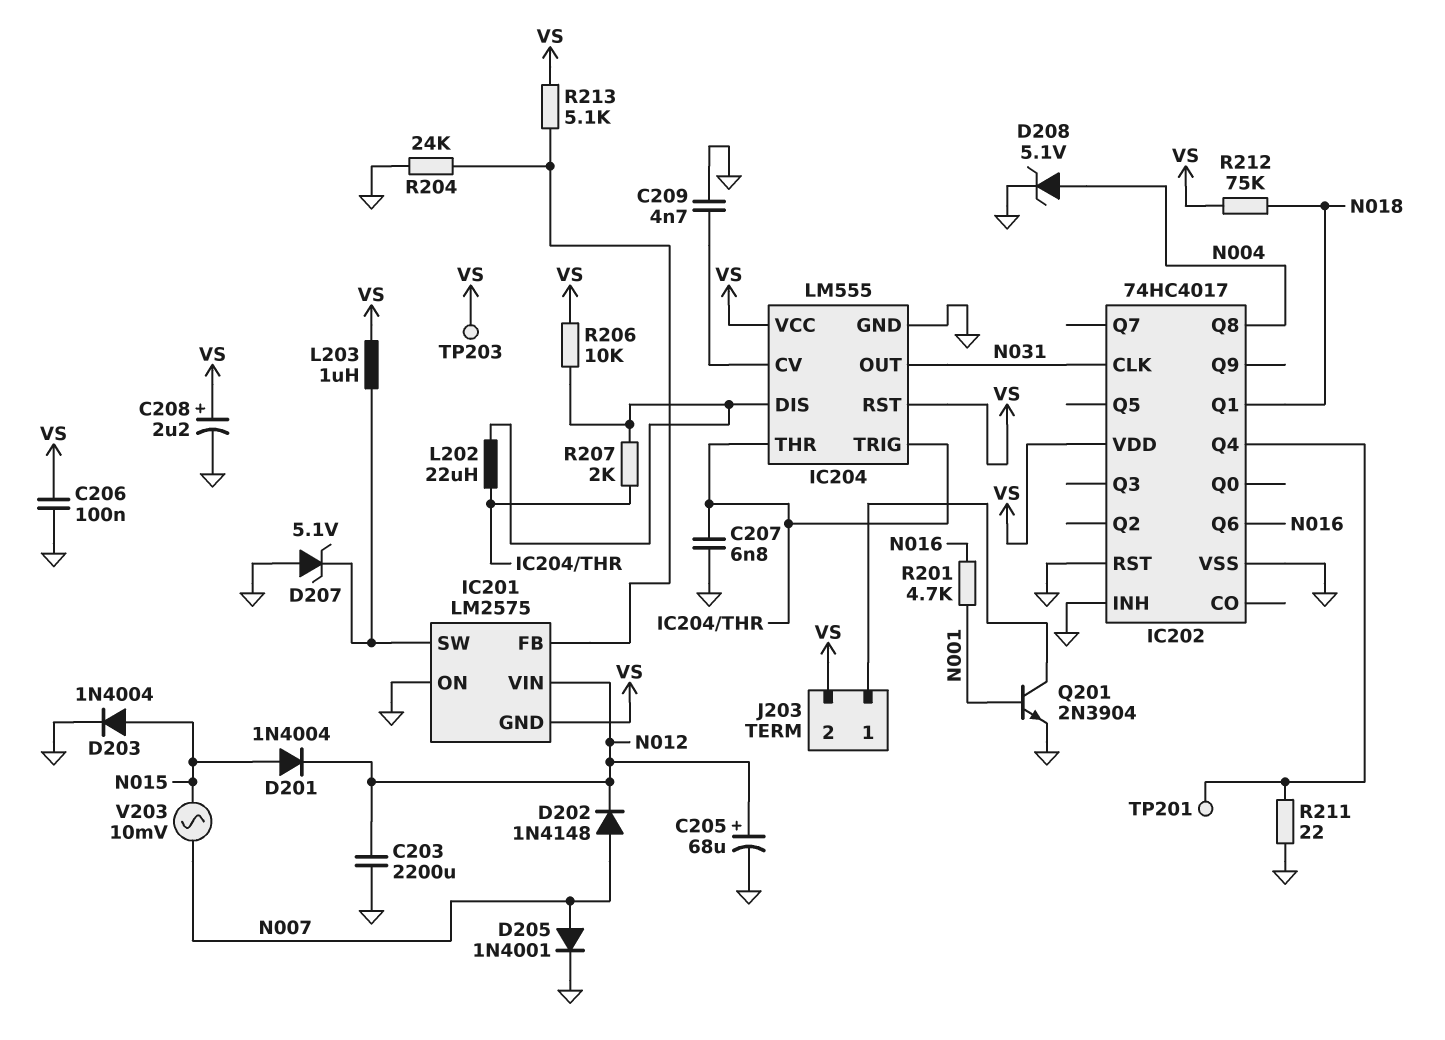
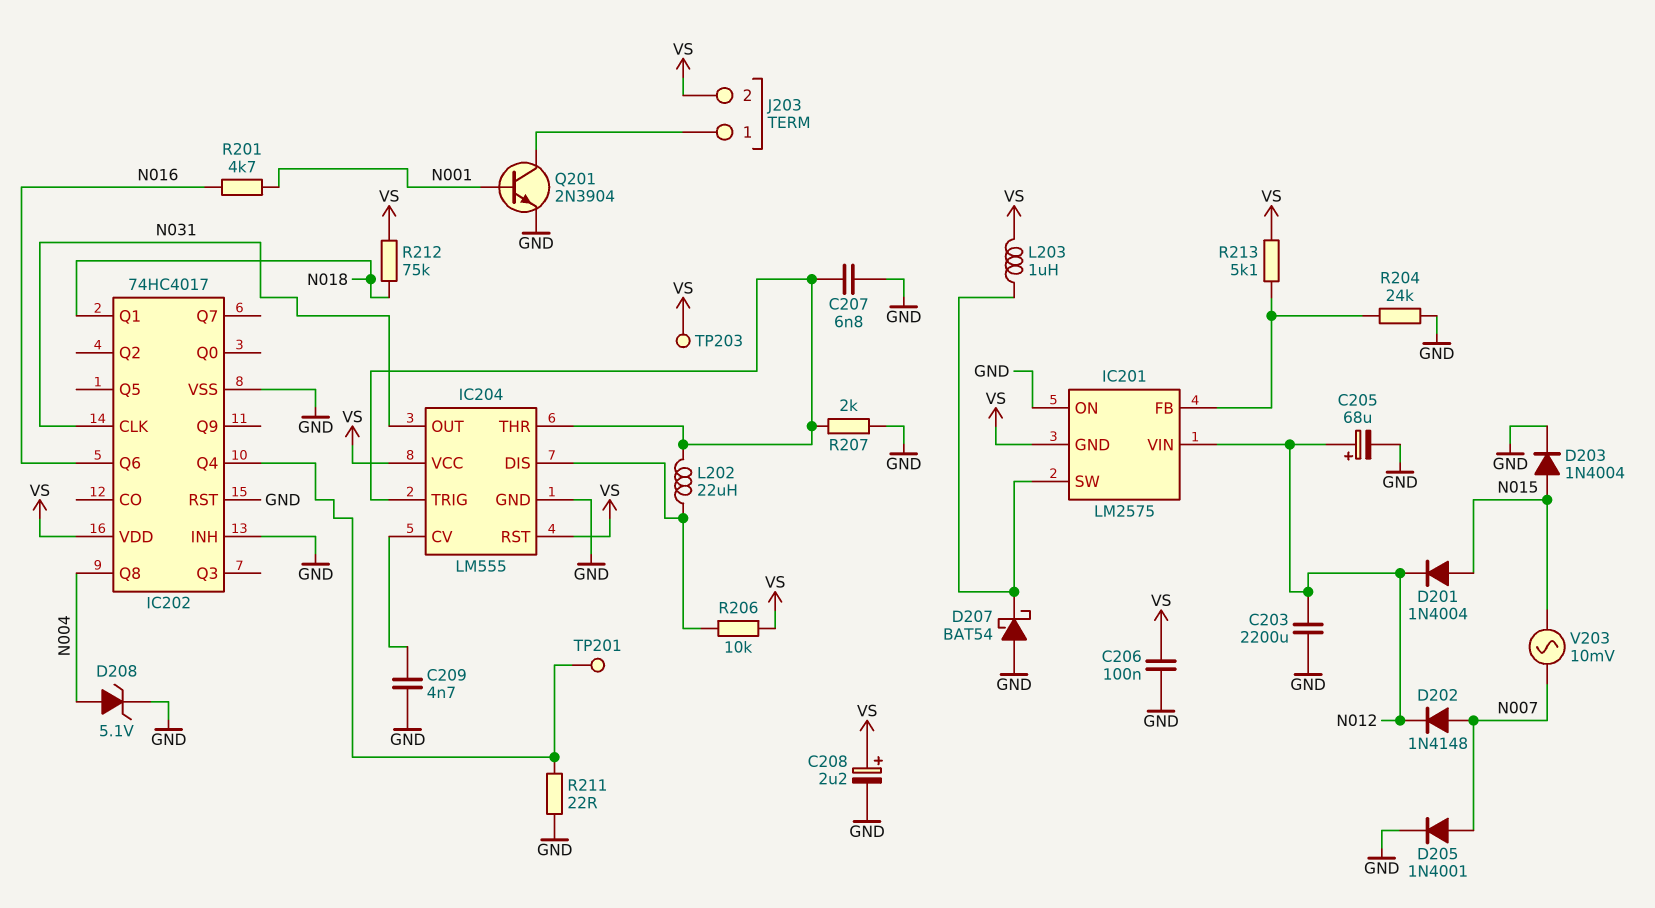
D207: zener 5.1V (A GND, K IC201/SW) -> schottky BAT54 (A GND, K IC201/SW)
R207: 2k (IC204/DIS, IC204/THR) -> 2k (GND, IC204/THR)

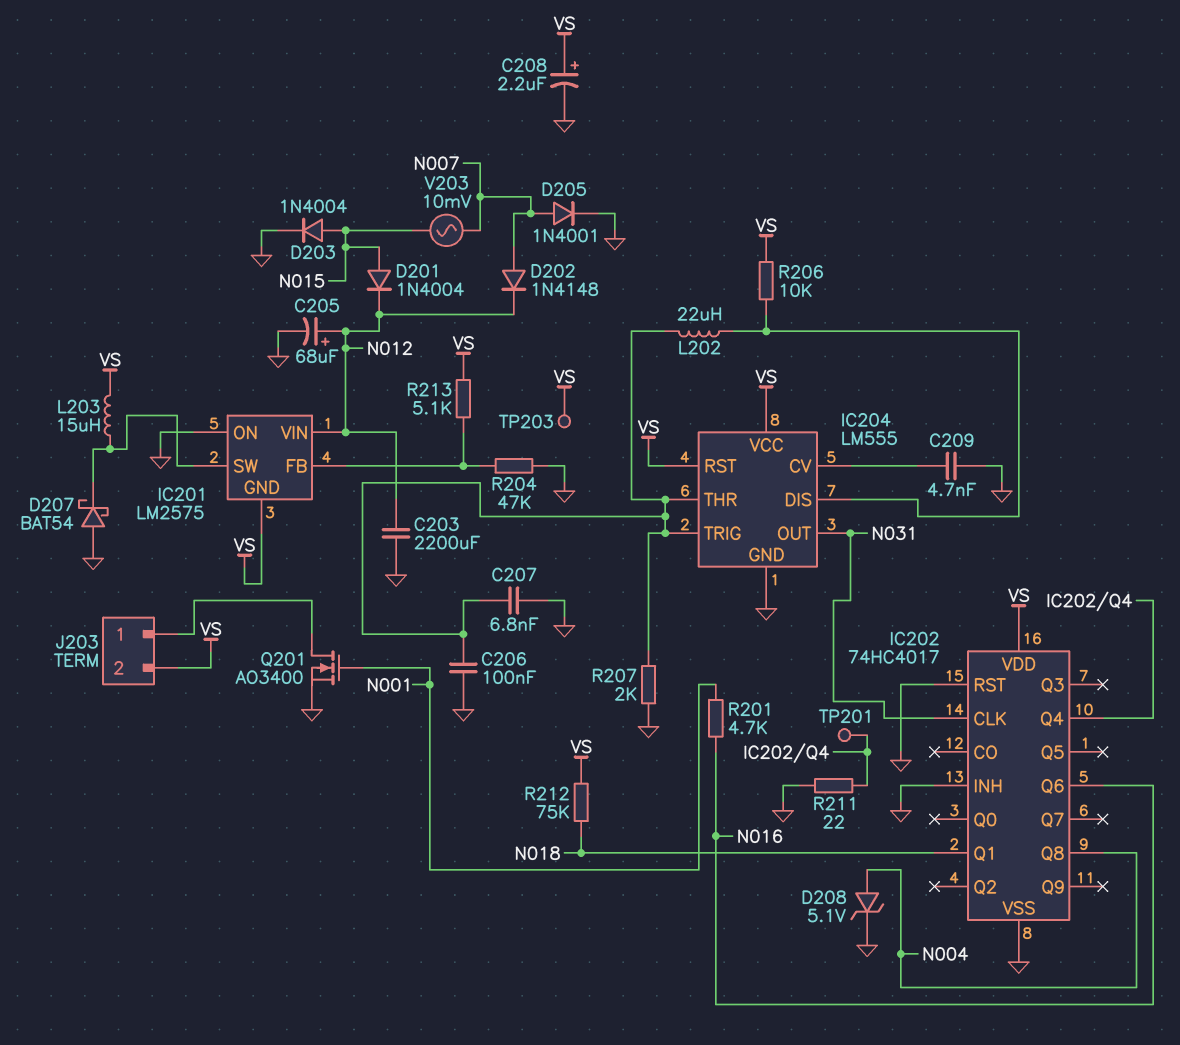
C206: 100nF (GND, VS) -> 100nF (GND, IC204/THR)
L203: 1uH (IC201/SW, VS) -> 15uH (IC201/SW, VS)
Q201: NPN 2N3904 (B N001, C J203/1, E GND) -> NMOS AO3400 (G N001, D J203/1, S GND)
R204: 24k (GND, IC201/FB) -> 47k (GND, IC201/FB)

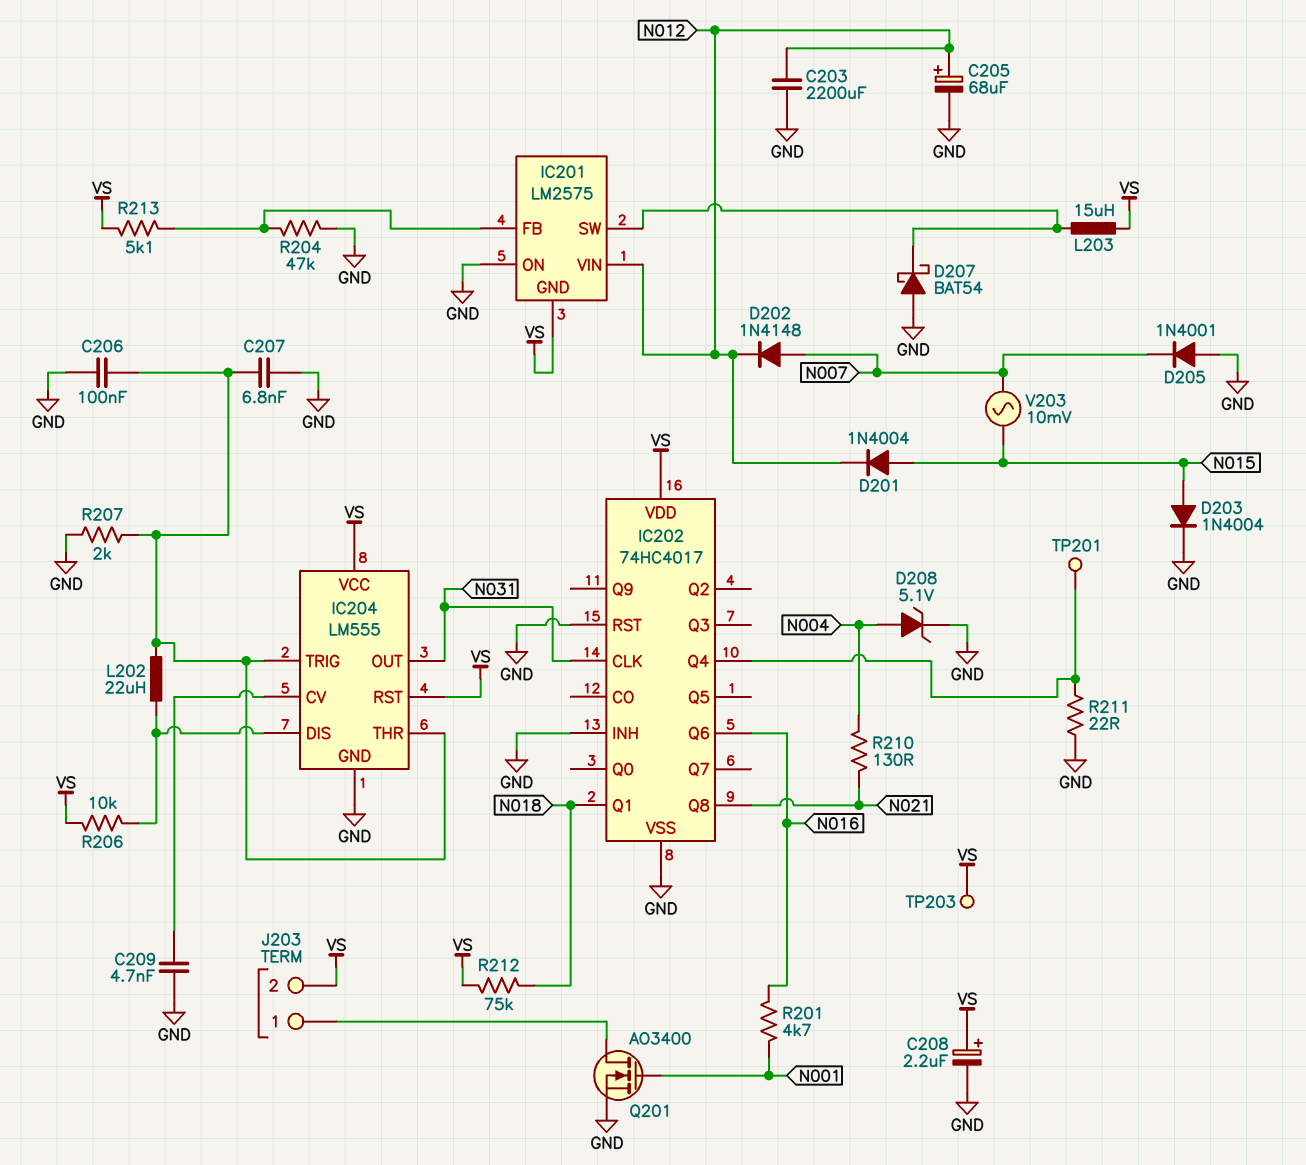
D205: diode 1N4001 (A N007, K GND) -> diode 1N4001 (A GND, K N007)
IC202 pin Q8: N004 -> N021
R210: none -> 130 (N004, N021)

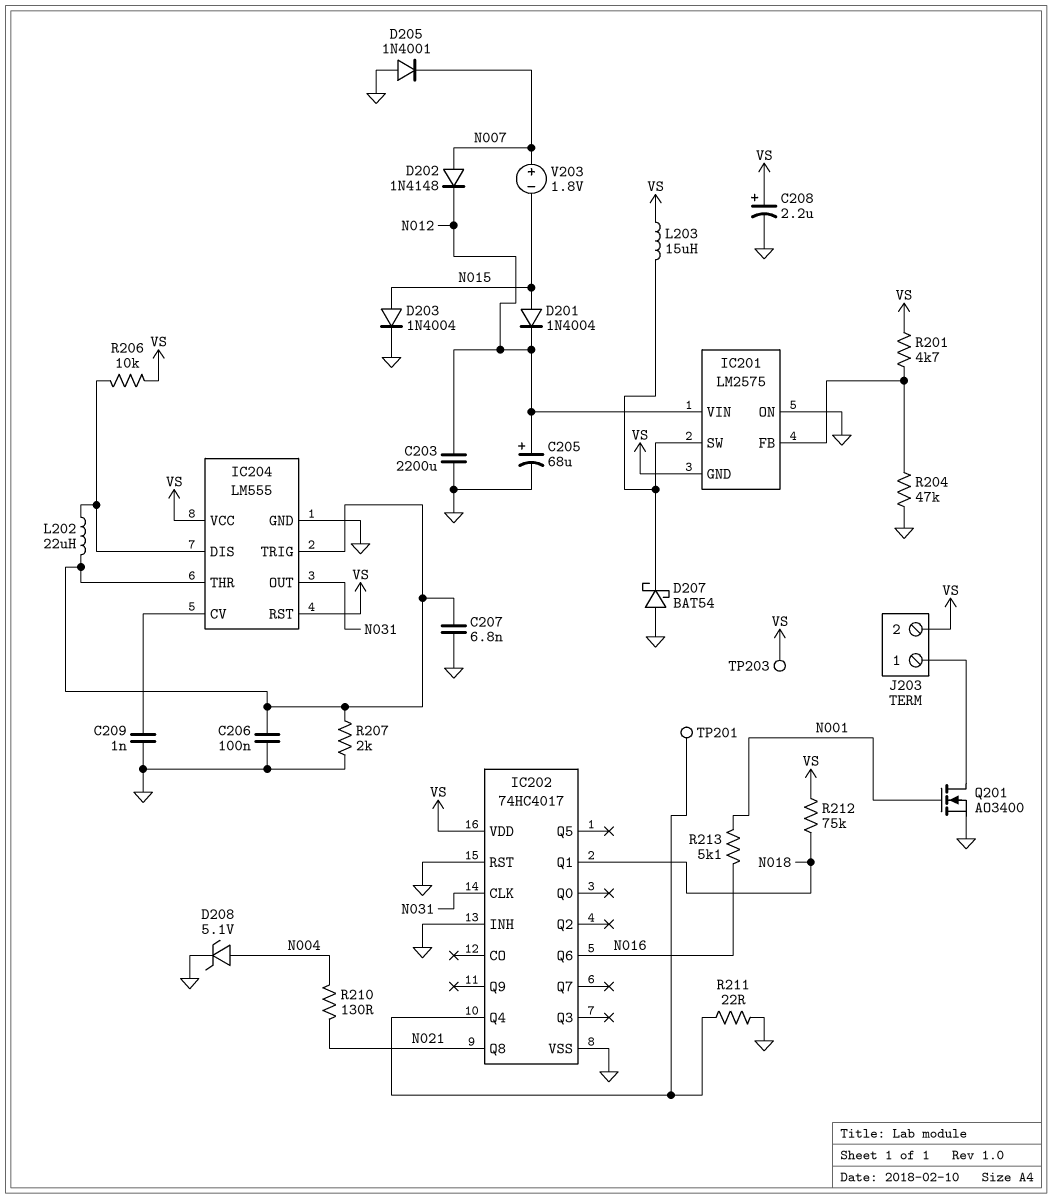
C209: 4.7nF (GND, IC204/CV) -> 1nF (GND, IC204/CV)
R201: 4.7k (N001, N016) -> 4.7k (IC201/FB, VS)
R213: 5.1k (IC201/FB, VS) -> 5.1k (N001, N016)
V203: AC 10mV (N007, N015) -> 1.8V (plus N007, minus N015)

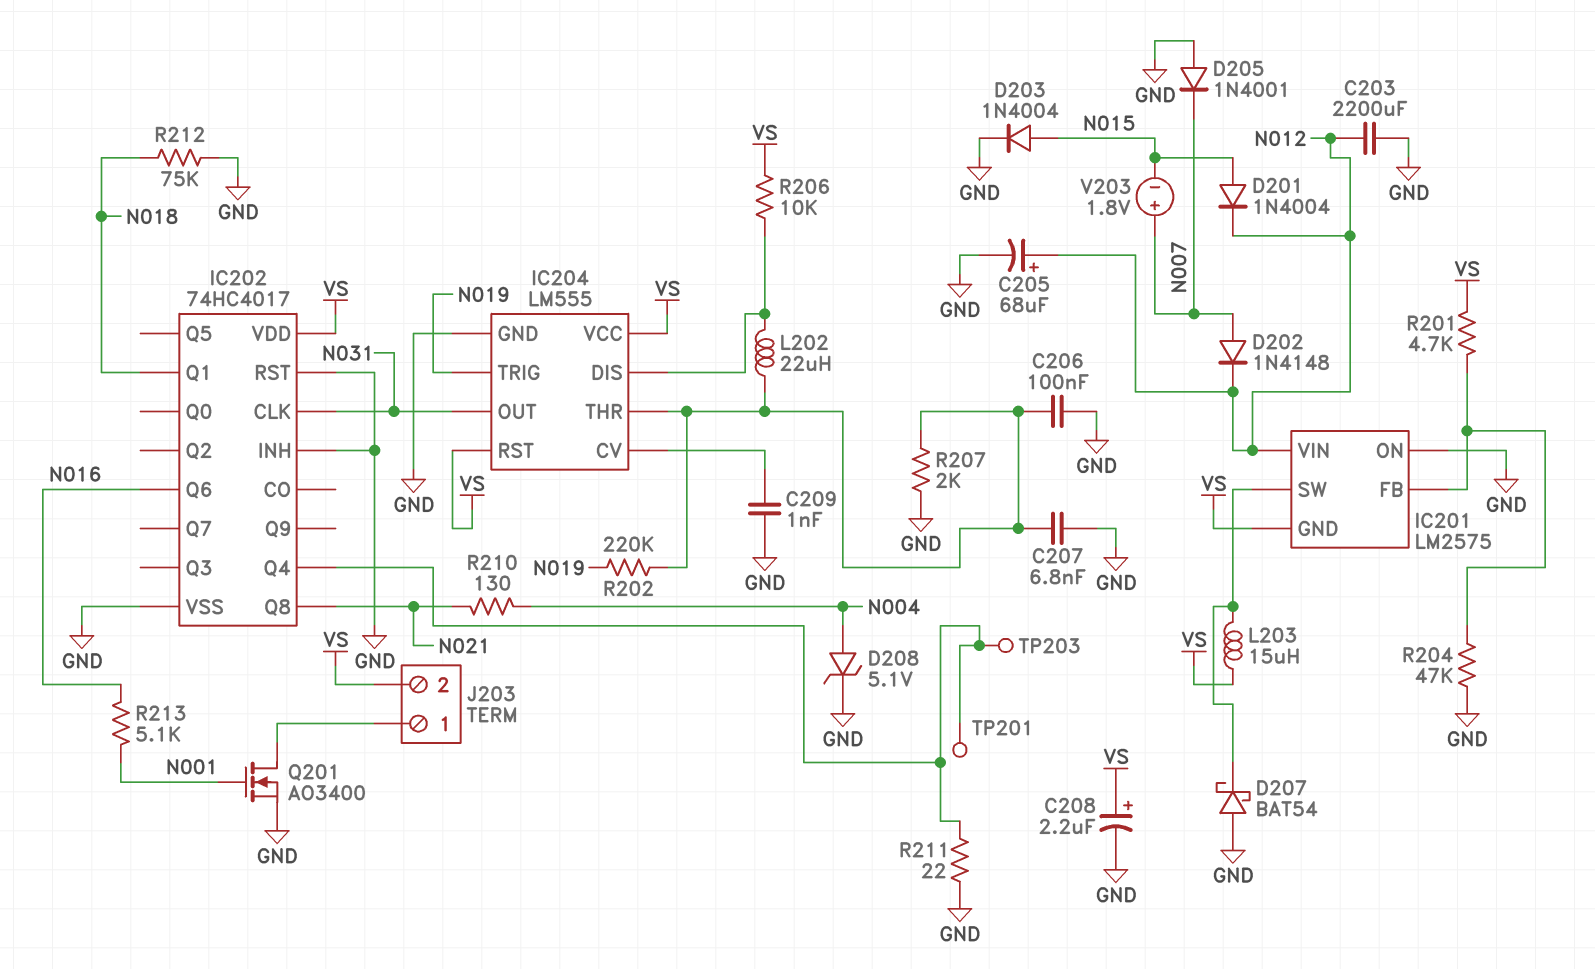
IC204 pin TRIG: IC204/THR -> N019
R202: none -> 220k (IC204/THR, N019)
R212: 75k (N018, VS) -> 75k (GND, N018)
TP203: test point (VS) -> test point (IC202/Q4)

